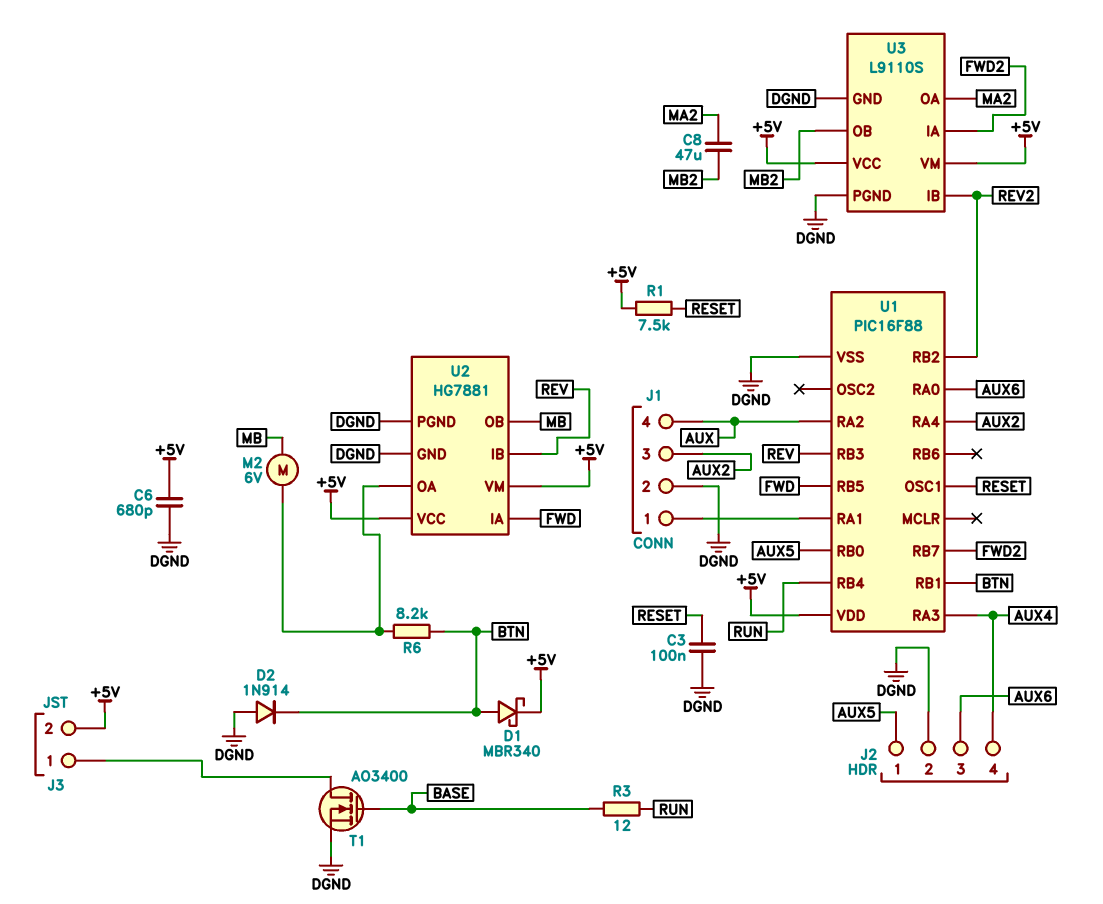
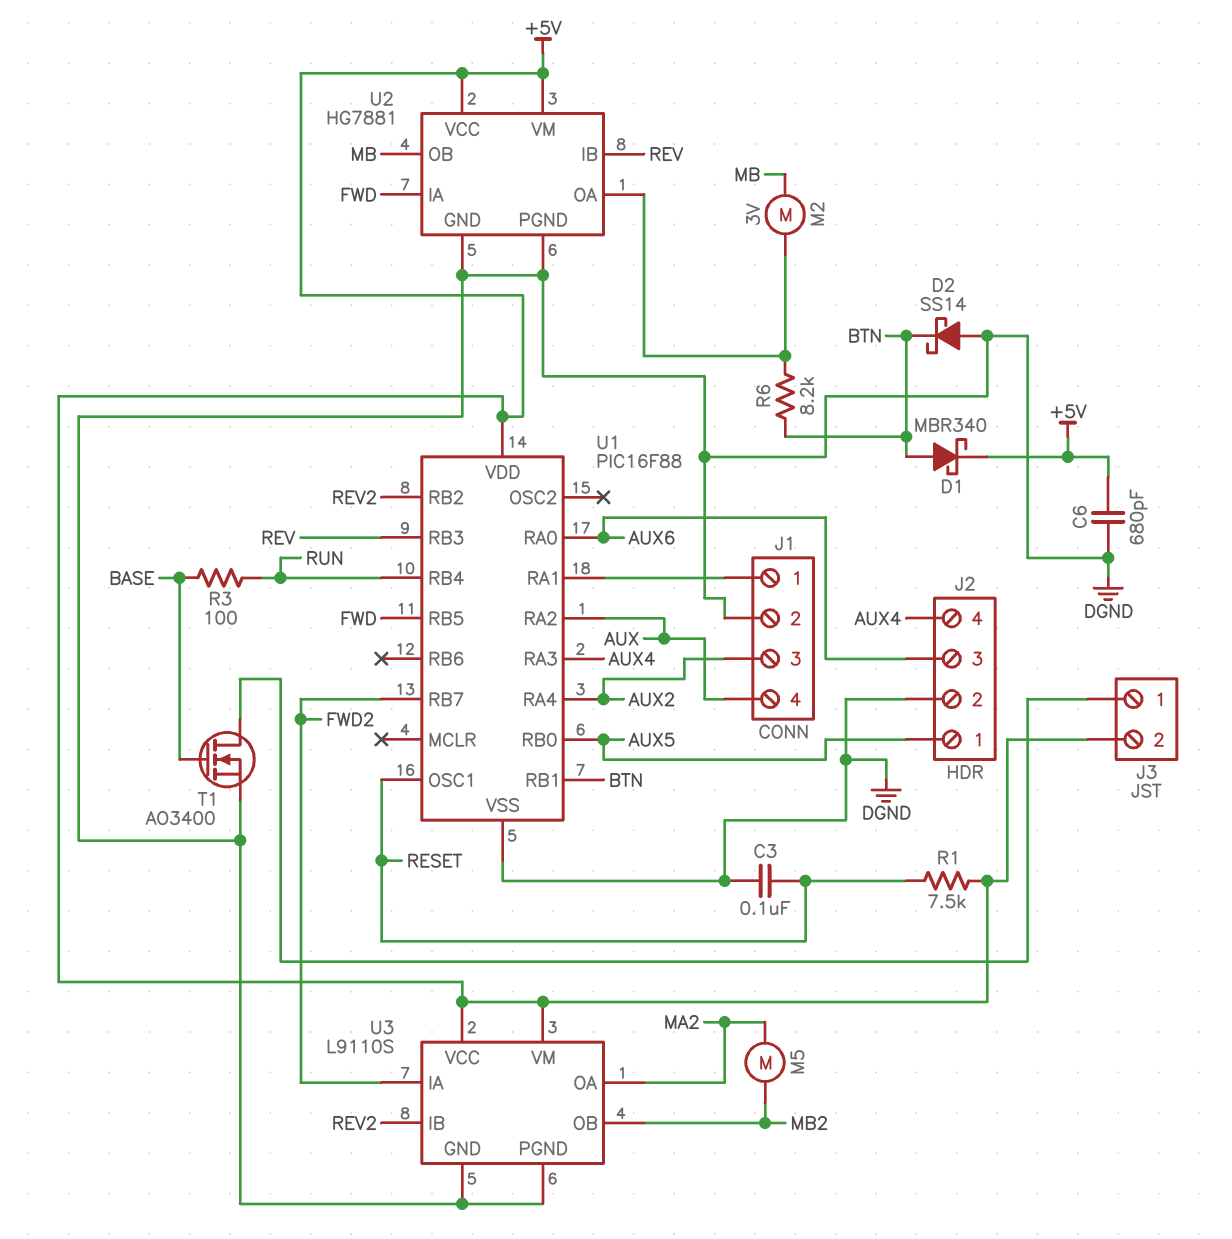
C8: 47uF (MA2, MB2) -> none
D2: diode 1N914 (A DGND, K BTN) -> schottky SS14 (A DGND, K BTN)
M2: motor 6V (MB, U2/OA) -> motor 3V (MB, U2/OA)
M5: none -> motor (MA2, MB2)
R3: 12 (BASE, RUN) -> 100 (BASE, RUN)

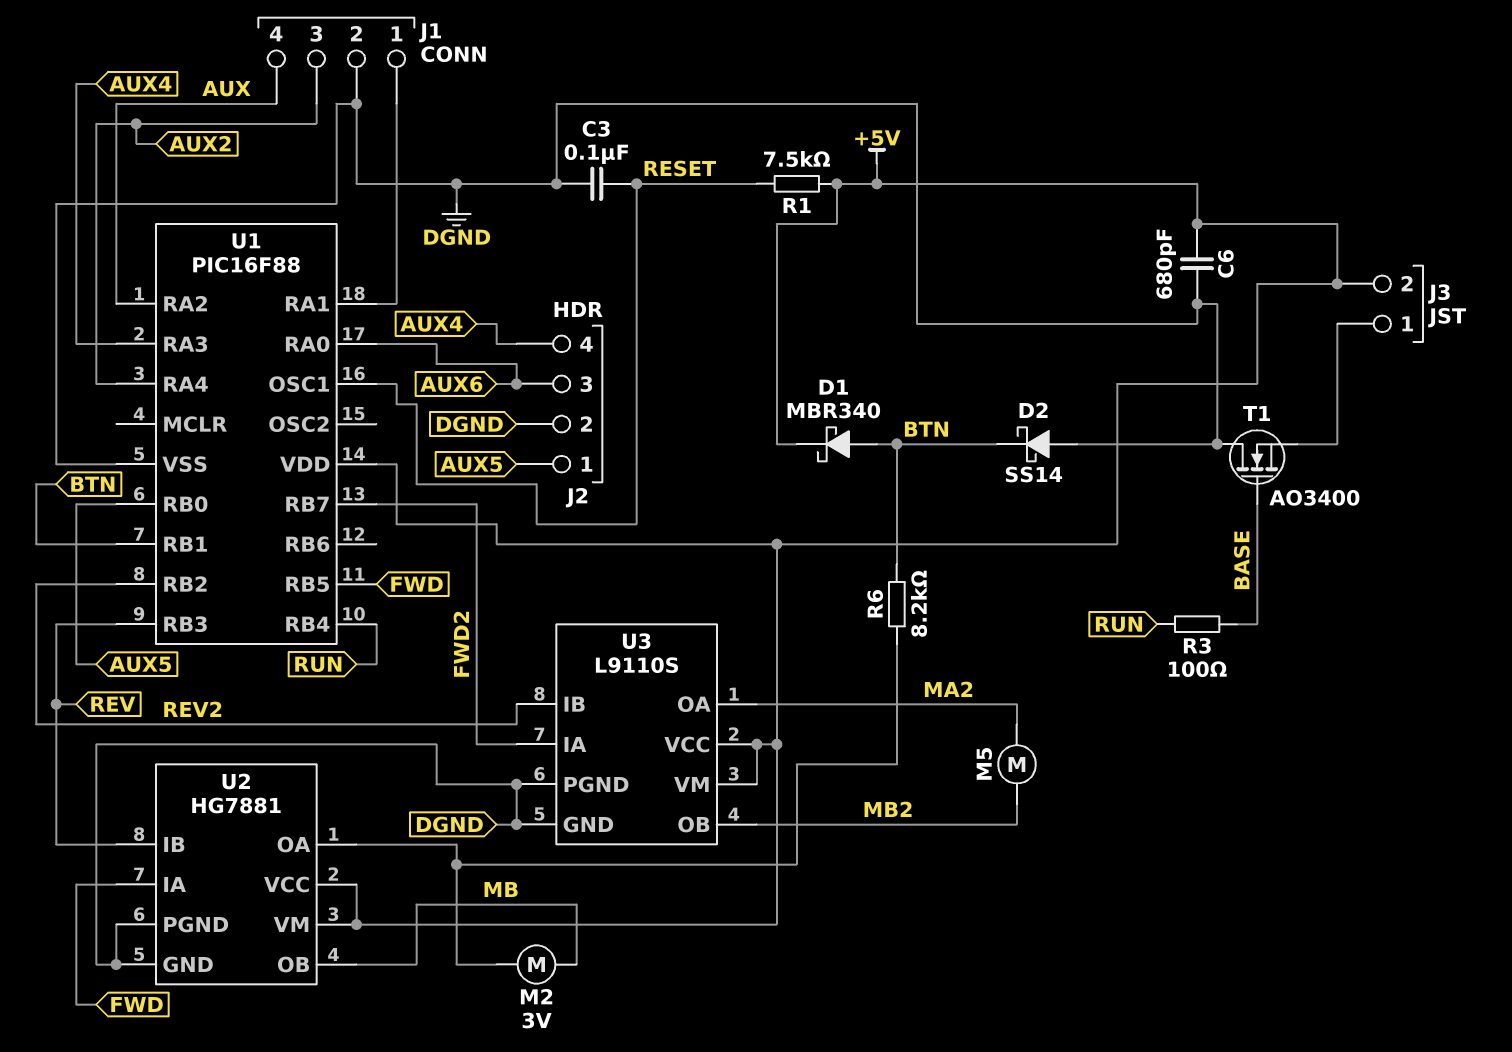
T1: NMOS AO3400 (G BASE, D J3/1, S DGND) -> NMOS AO3400 (G BASE, D DGND, S J3/1)

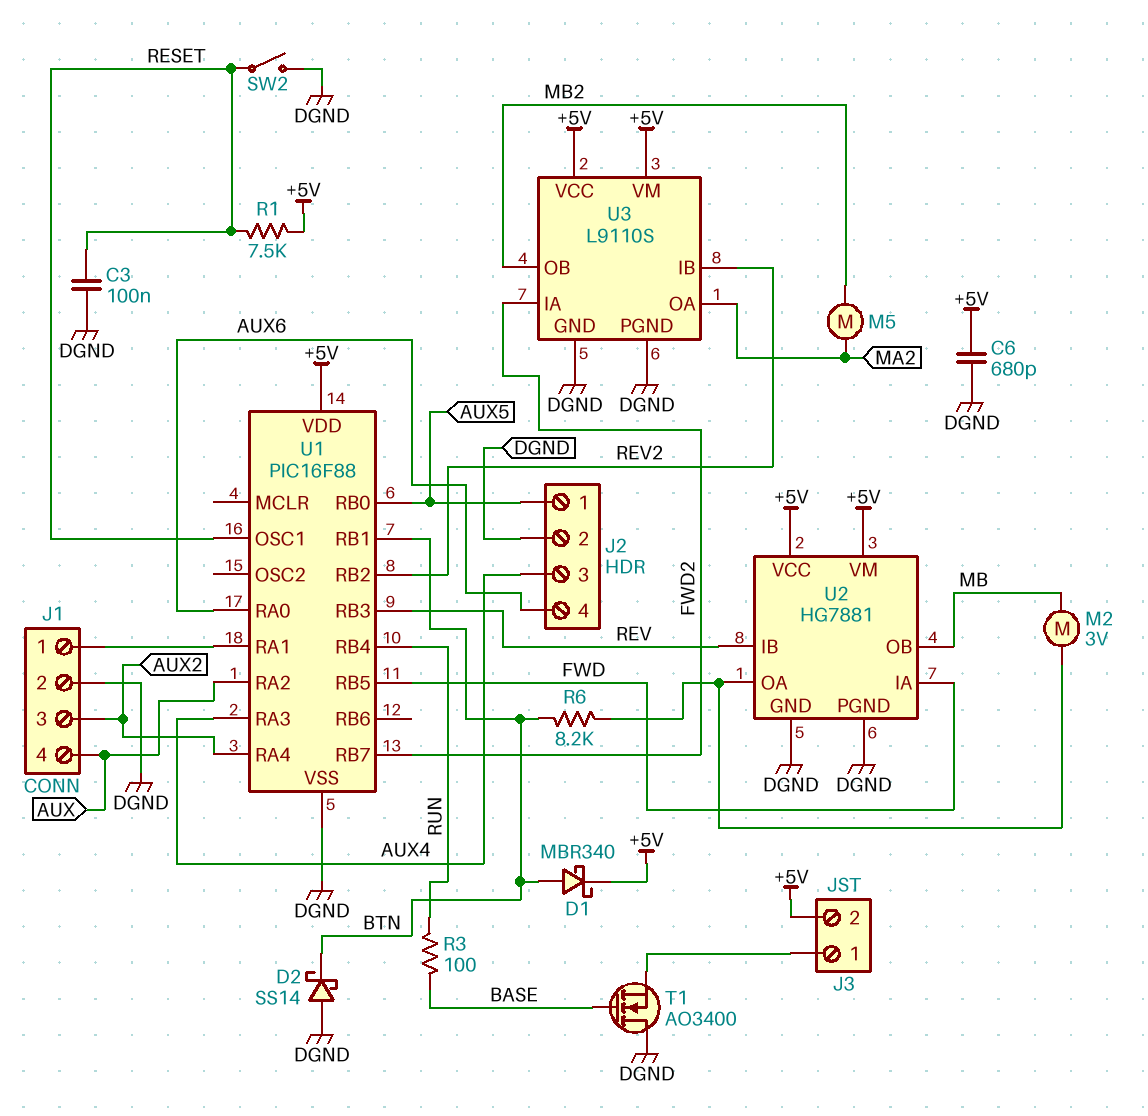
J2 pin 3: AUX6 -> AUX4
J2 pin 4: AUX4 -> AUX6
SW2: none -> switch (DGND, RESET)

